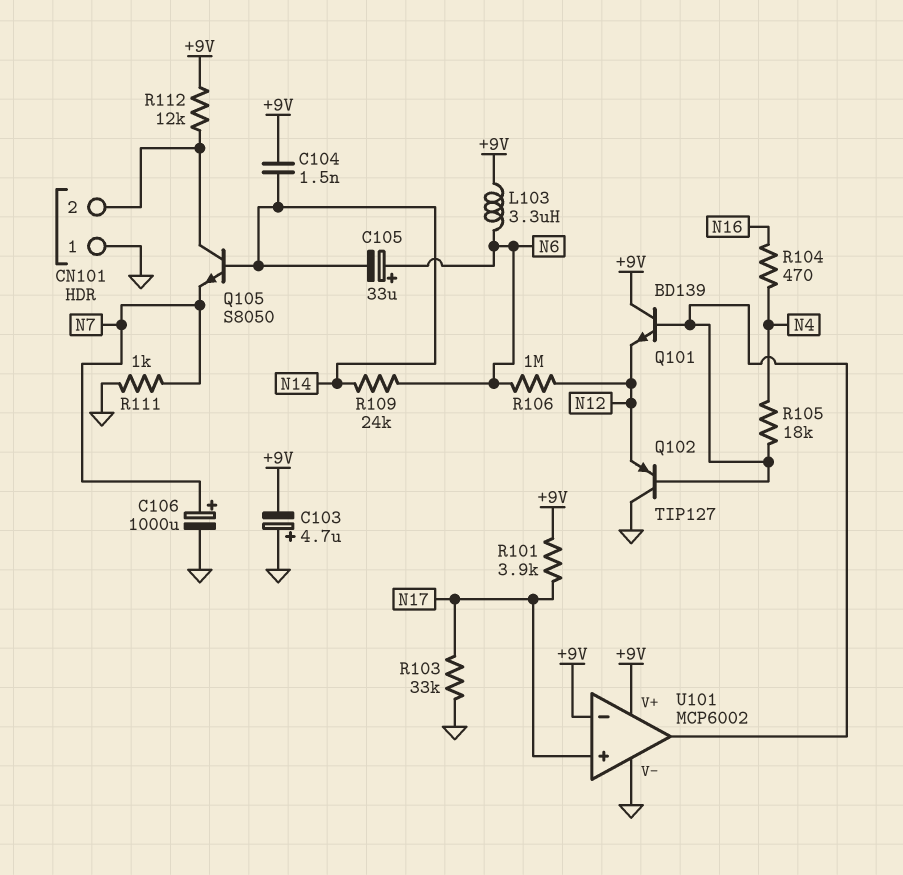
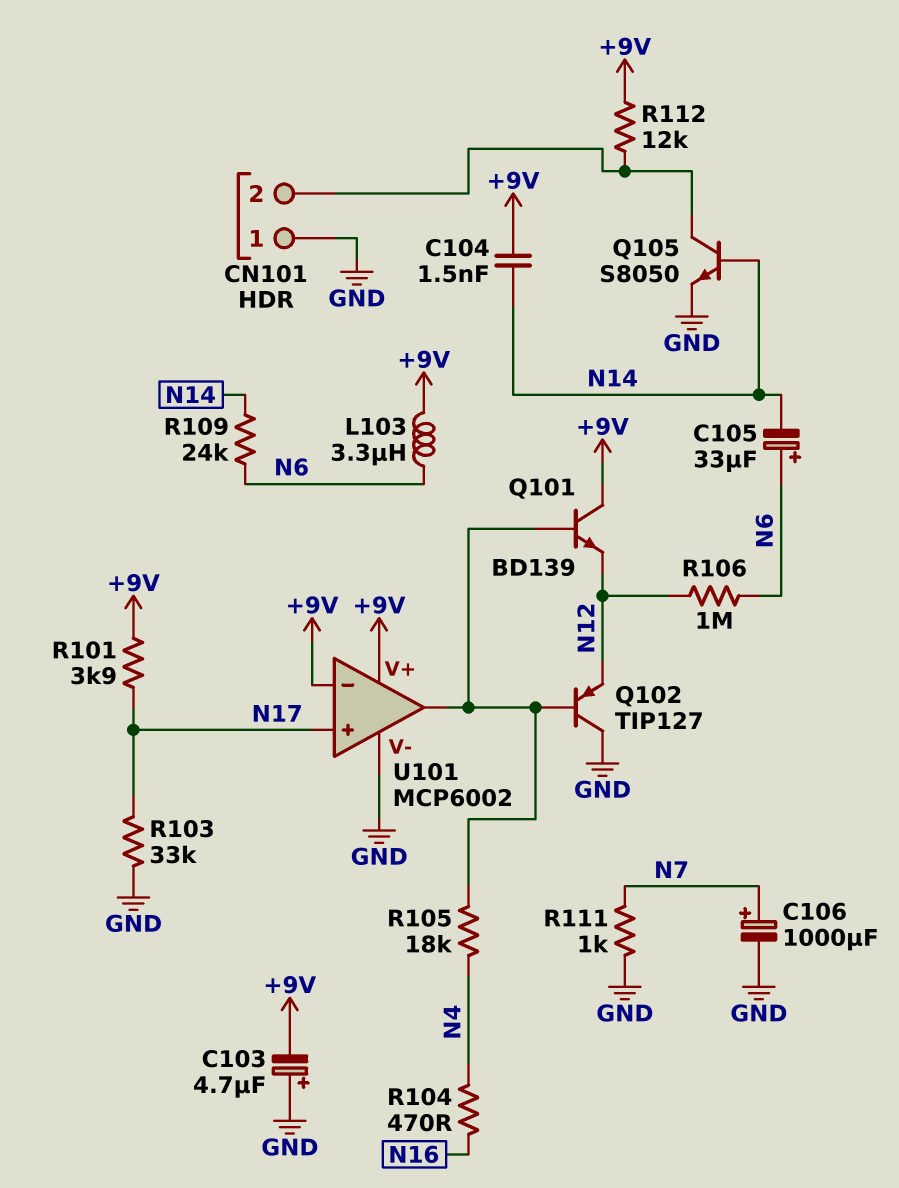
Q105: NPN S8050 (B N14, C CN101/2, E N7) -> NPN S8050 (B N14, C CN101/2, E GND)

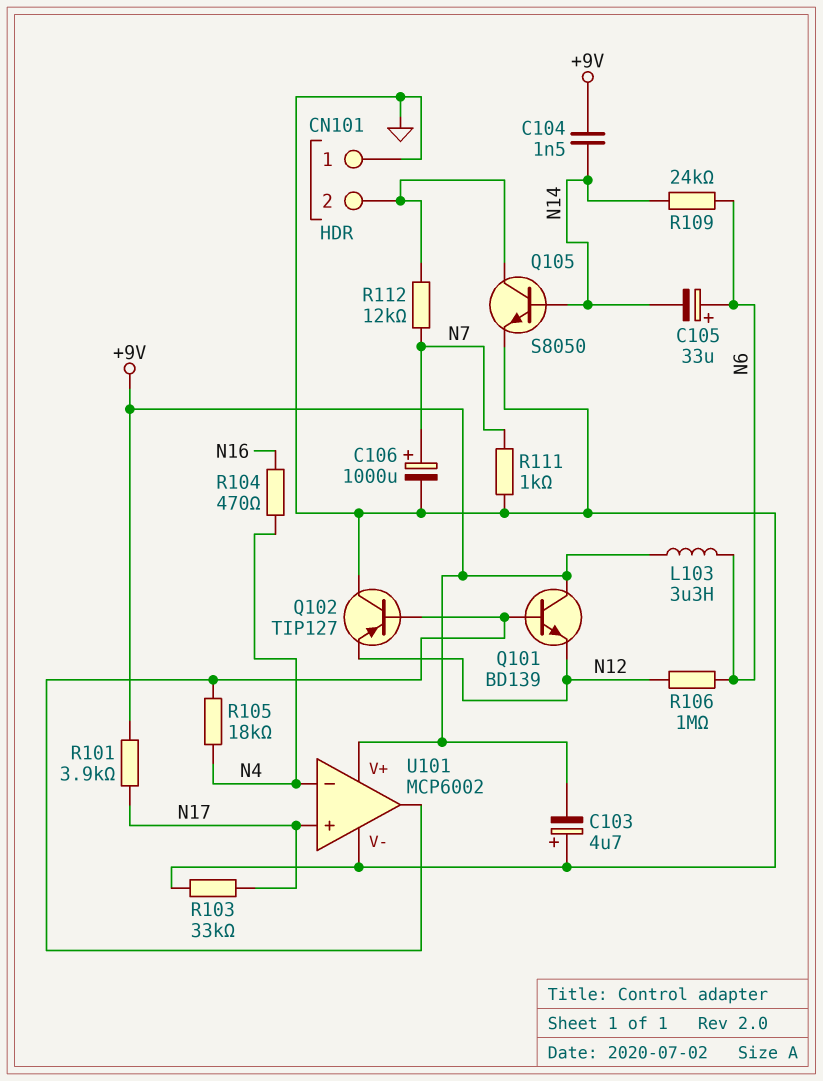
R112: 12k (+9V, CN101/2) -> 12k (CN101/2, N7)
U101 pin in-: +9V -> N4

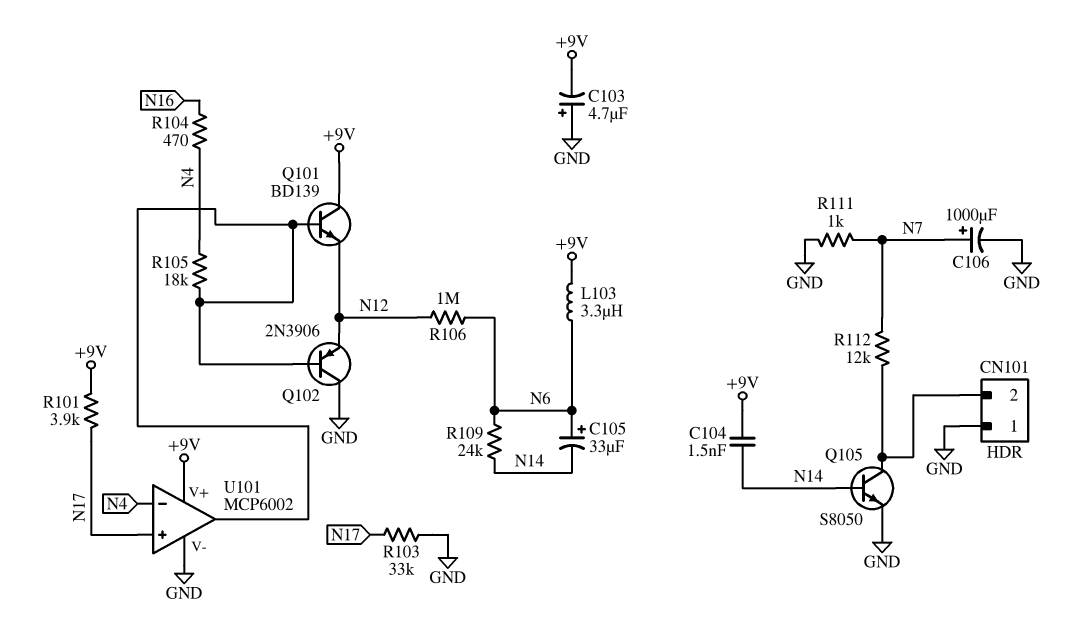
Q102: PNP TIP127 (B U101/out, C GND, E N12) -> PNP 2N3906 (B U101/out, C GND, E N12)

